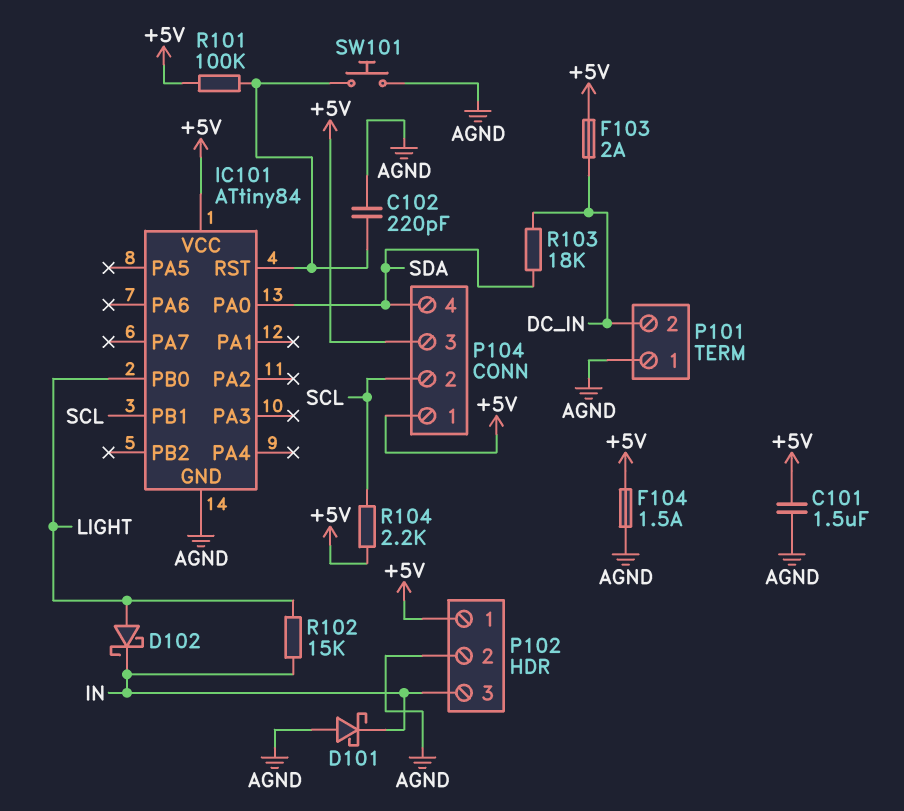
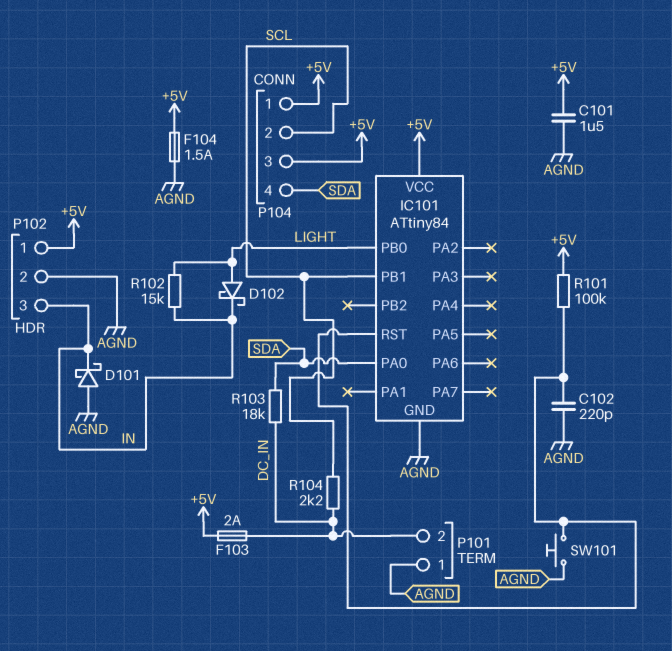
R104: 2.2k (+5V, SCL) -> 2.2k (DC_IN, SCL)

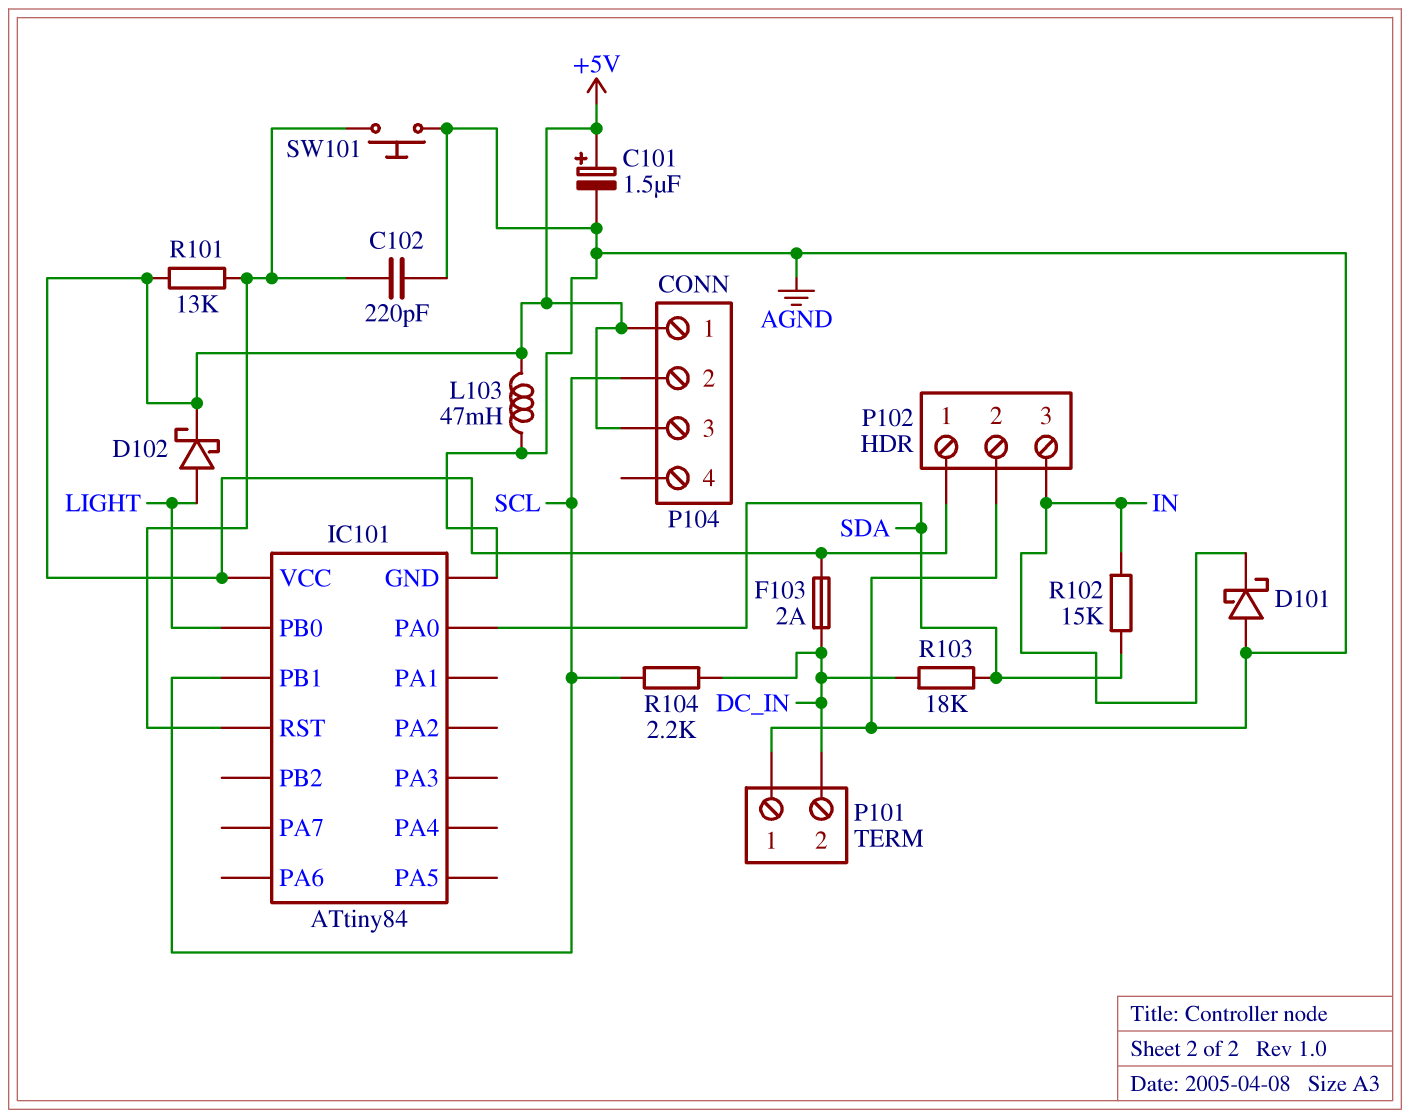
C101: 1.5uF (+5V, AGND) -> 1.5uF (plus +5V, minus AGND)
D102: schottky (A LIGHT, K IN) -> schottky (A LIGHT, K +5V)
F104: 1.5A (+5V, AGND) -> none
L103: none -> 47mH (+5V, AGND)
P104 pin 4: SDA -> none
R101: 100k (+5V, IC101/RST) -> 13k (+5V, IC101/RST)
R102: 15k (IN, LIGHT) -> 15k (IN, SDA)

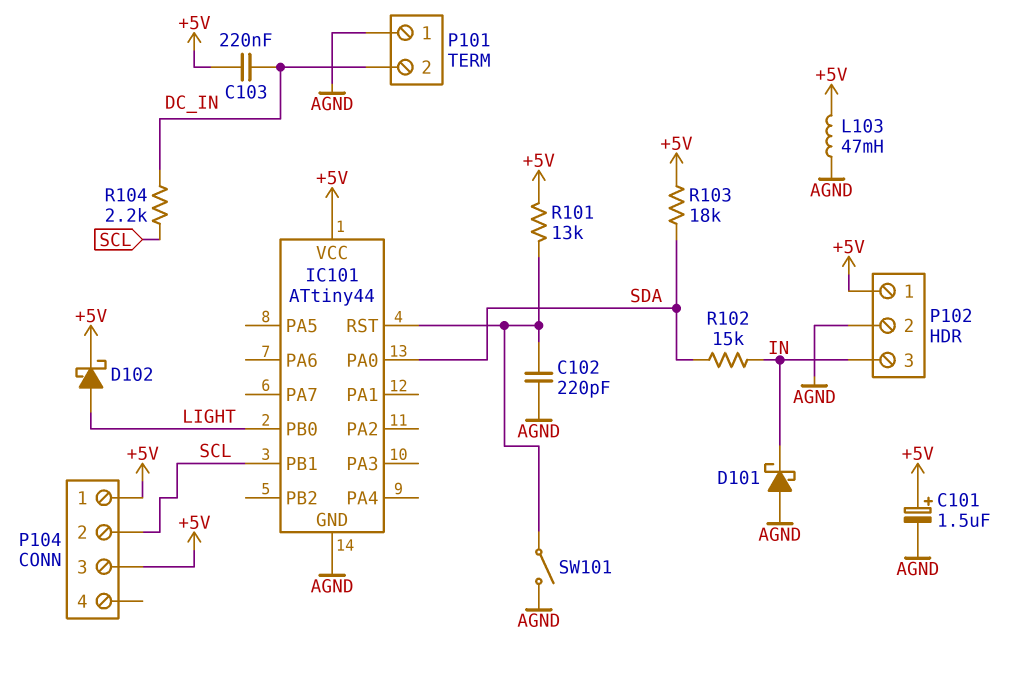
C103: none -> 220nF (+5V, DC_IN)
F103: 2A (+5V, DC_IN) -> none
IC101: ATtiny84 -> ATtiny44
R103: 18k (DC_IN, SDA) -> 18k (+5V, SDA)
SW101: button (AGND, IC101/RST) -> switch (AGND, IC101/RST)

